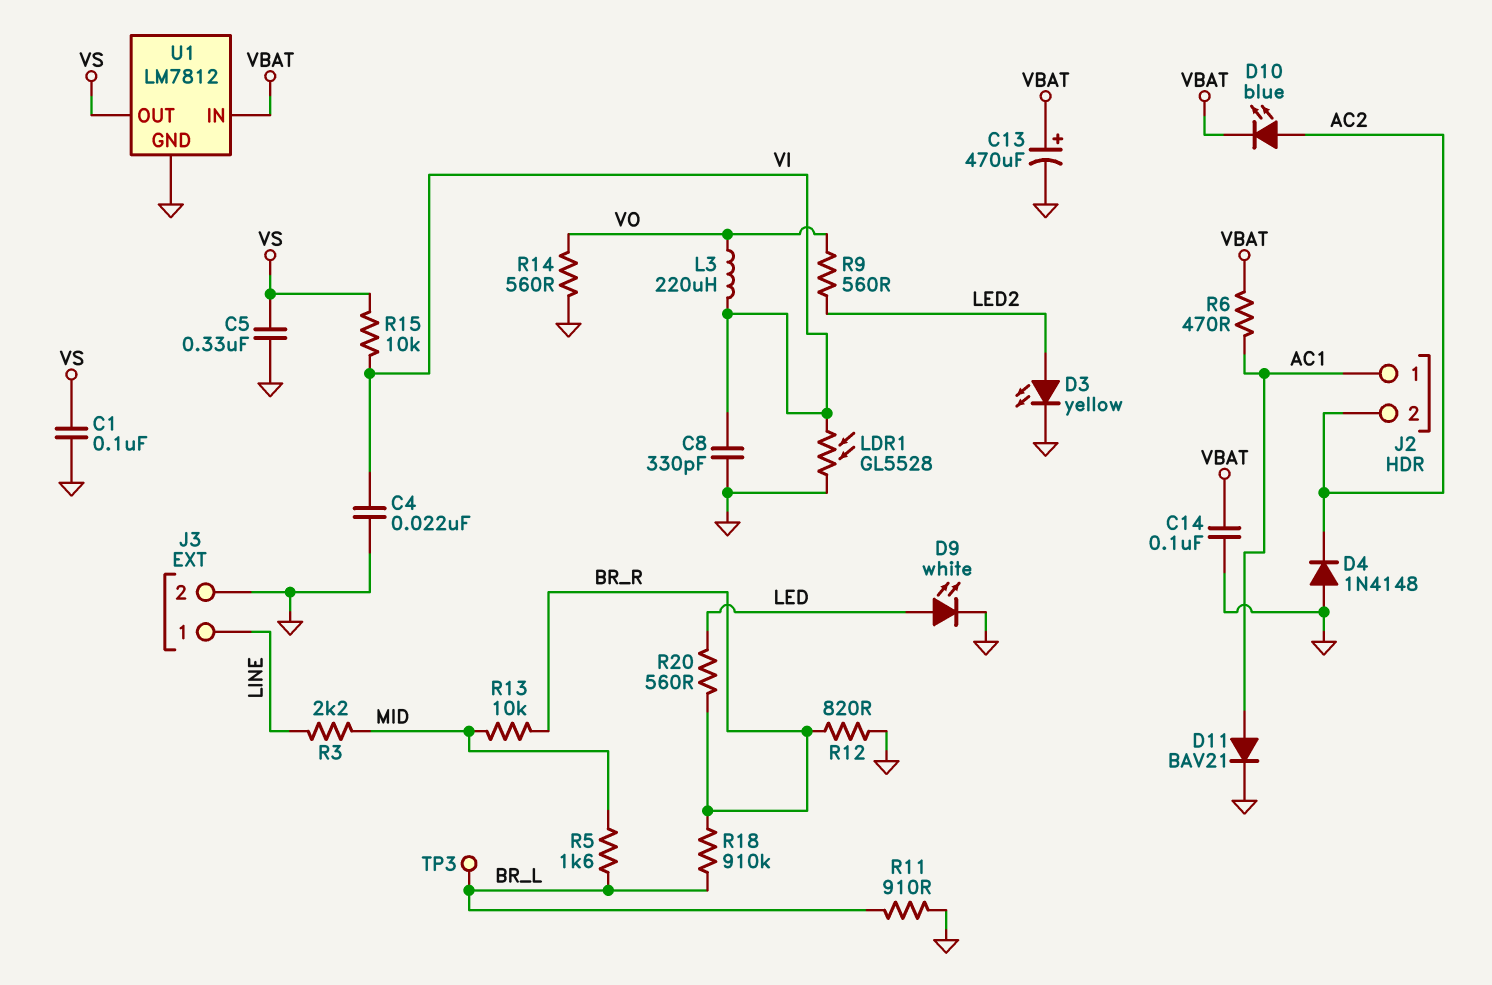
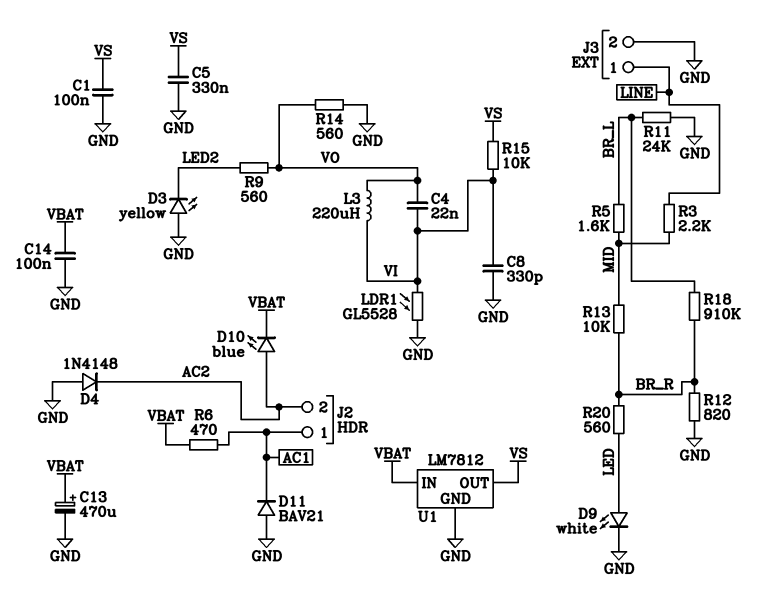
C4: 22nF (GND, VI) -> 22nF (VI, VO)
D3: LED yellow (A LED2, K GND) -> LED yellow (A GND, K LED2)
D11: diode BAV21 (A AC1, K GND) -> diode BAV21 (A GND, K AC1)
R11: 910 (BR_L, GND) -> 24k (BR_L, GND)
TP3: test point (BR_L) -> none

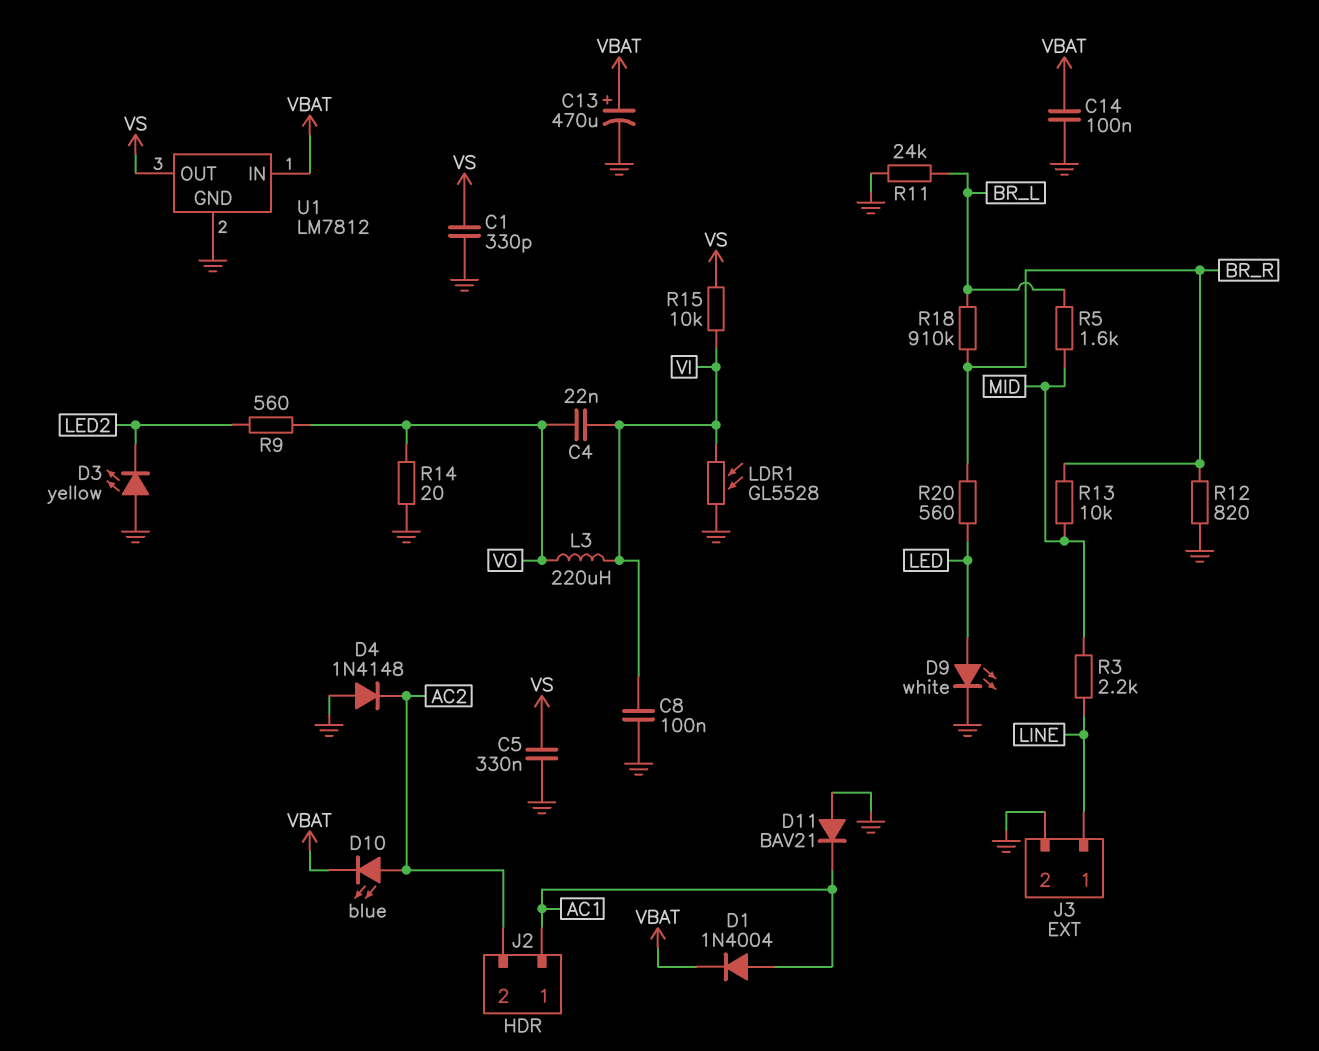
C1: 100nF (GND, VS) -> 330pF (GND, VS)
C8: 330pF (GND, VI) -> 100nF (GND, VI)
D1: none -> diode 1N4004 (A AC1, K VBAT)
R6: 470 (AC1, VBAT) -> none
R14: 560 (GND, VO) -> 20 (GND, VO)

